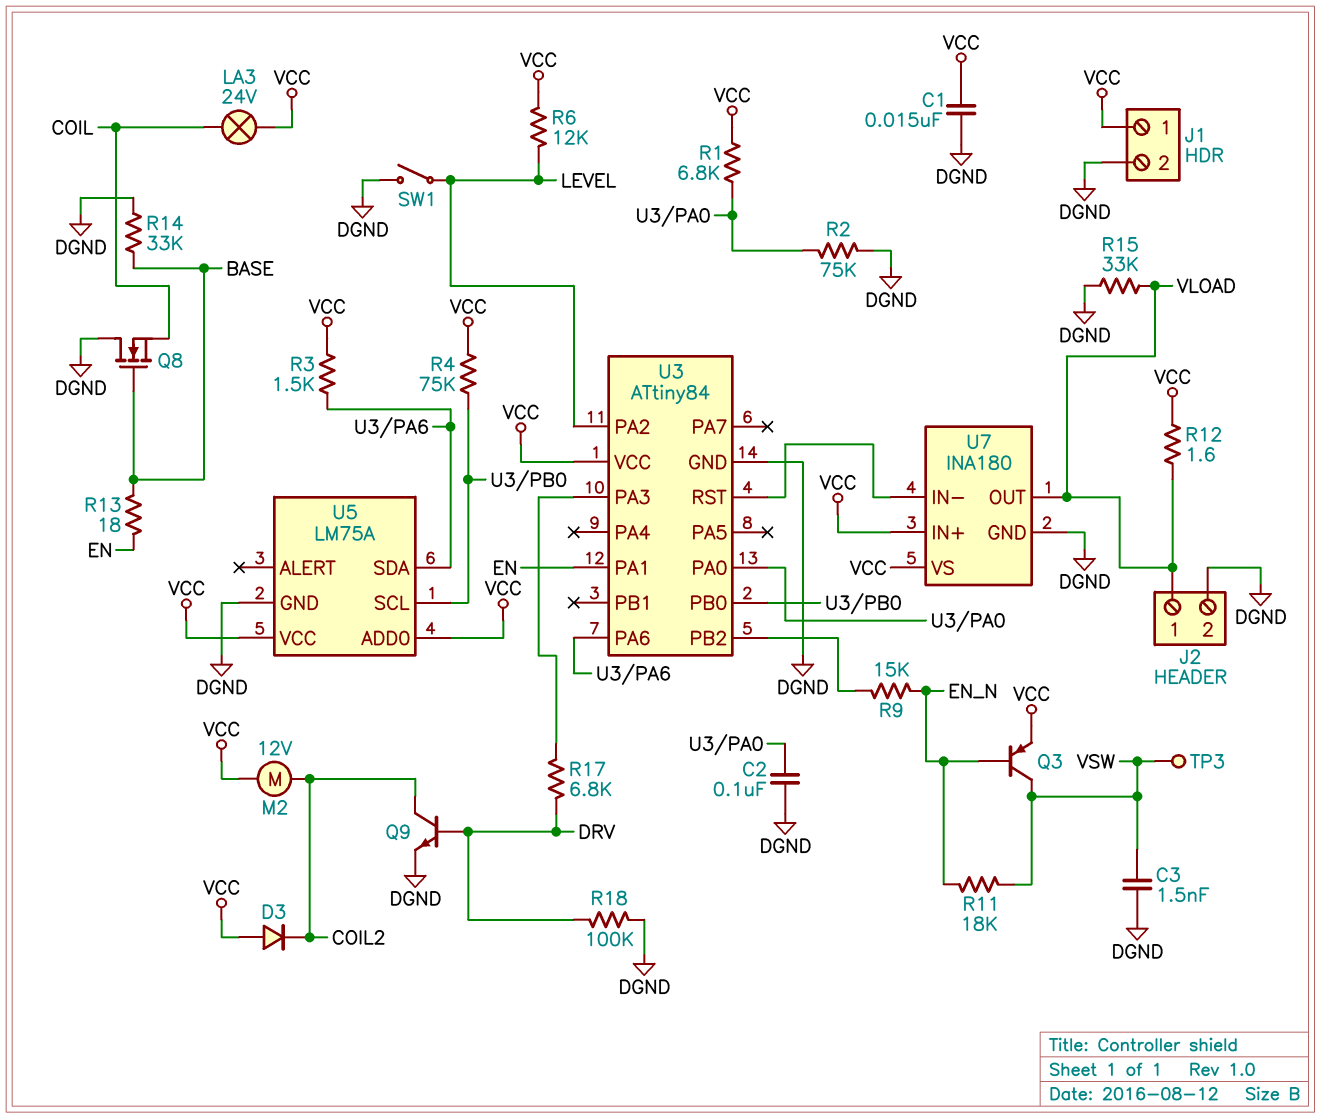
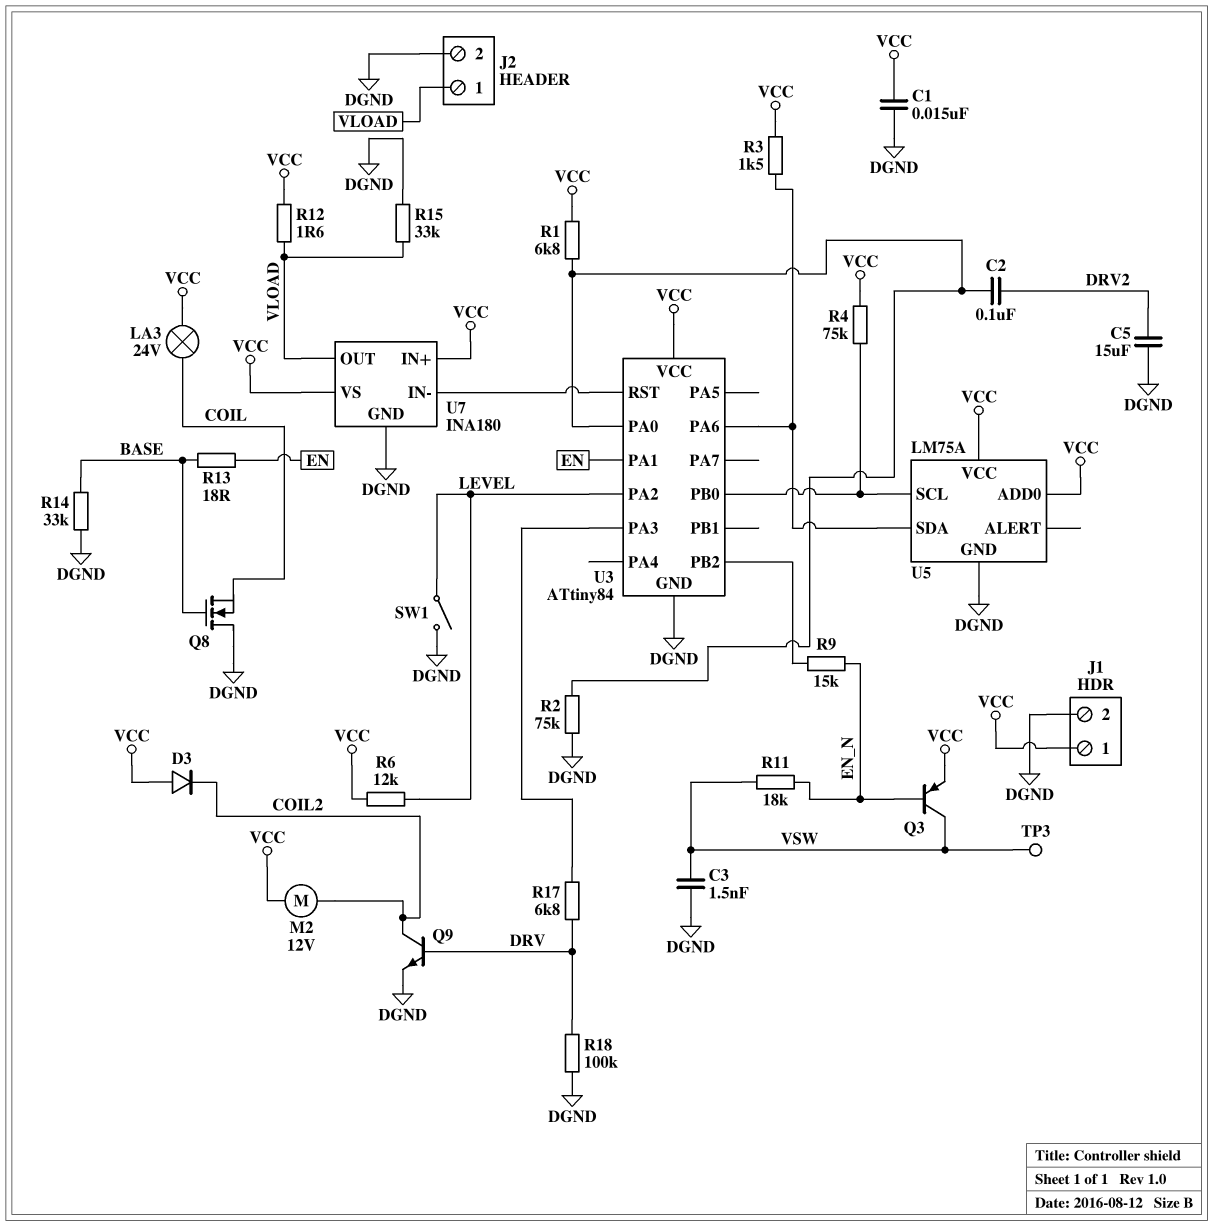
C2: 100nF (DGND, U3/PA0) -> 100nF (DRV2, U3/PA0)
C5: none -> 15uF (DGND, DRV2)

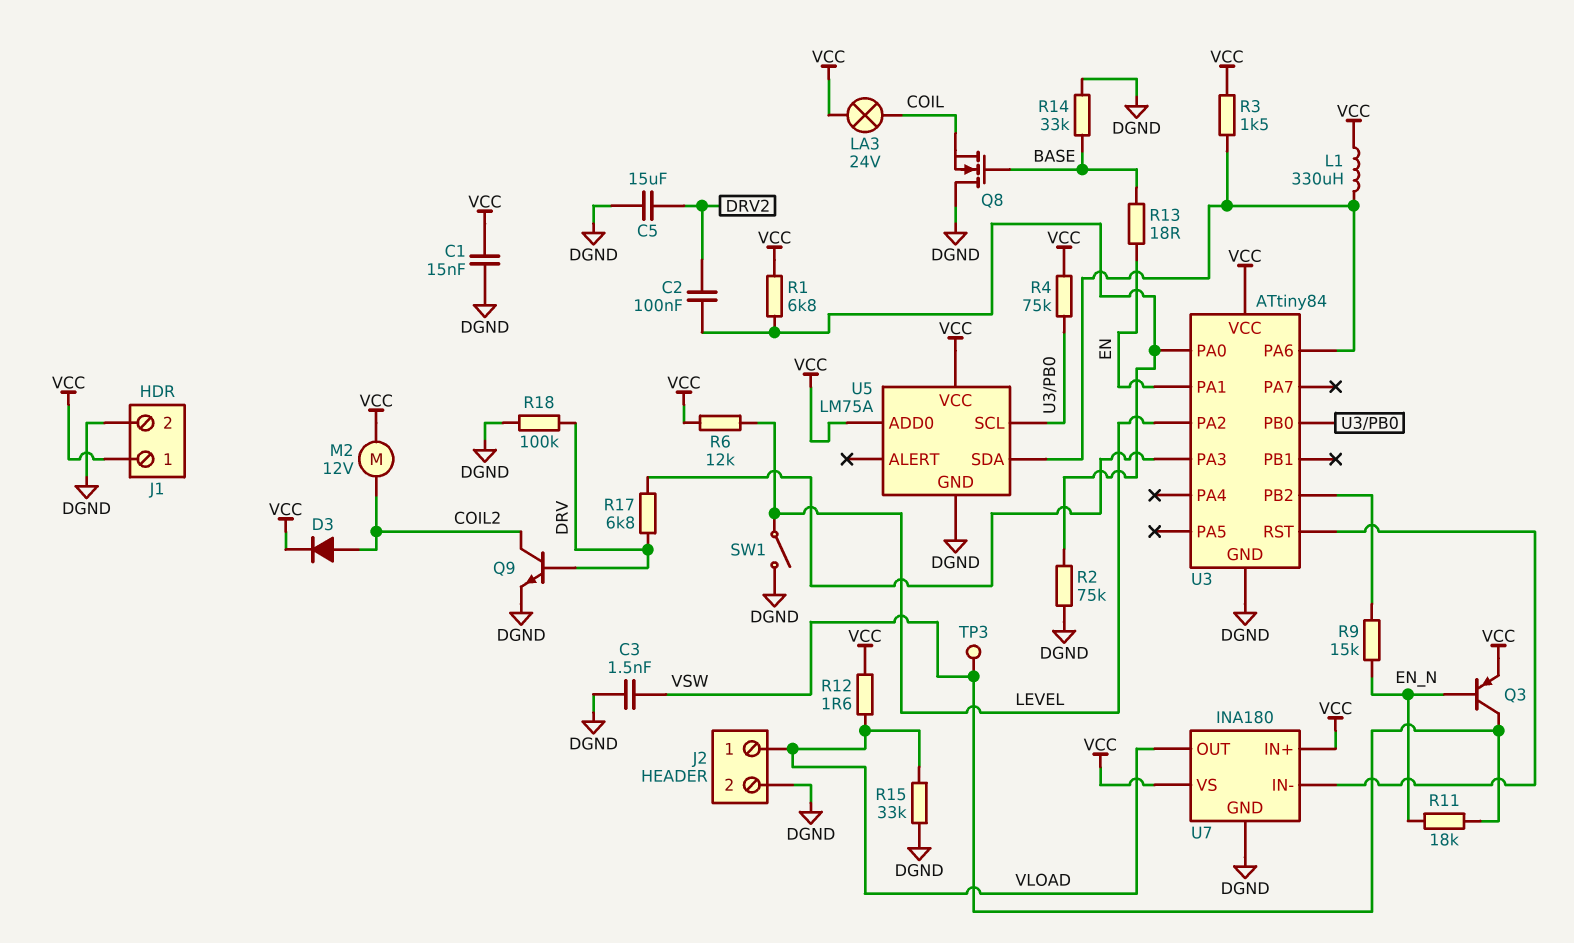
D3: diode (A VCC, K COIL2) -> diode (A COIL2, K VCC)
L1: none -> 330uH (U3/PA6, VCC)

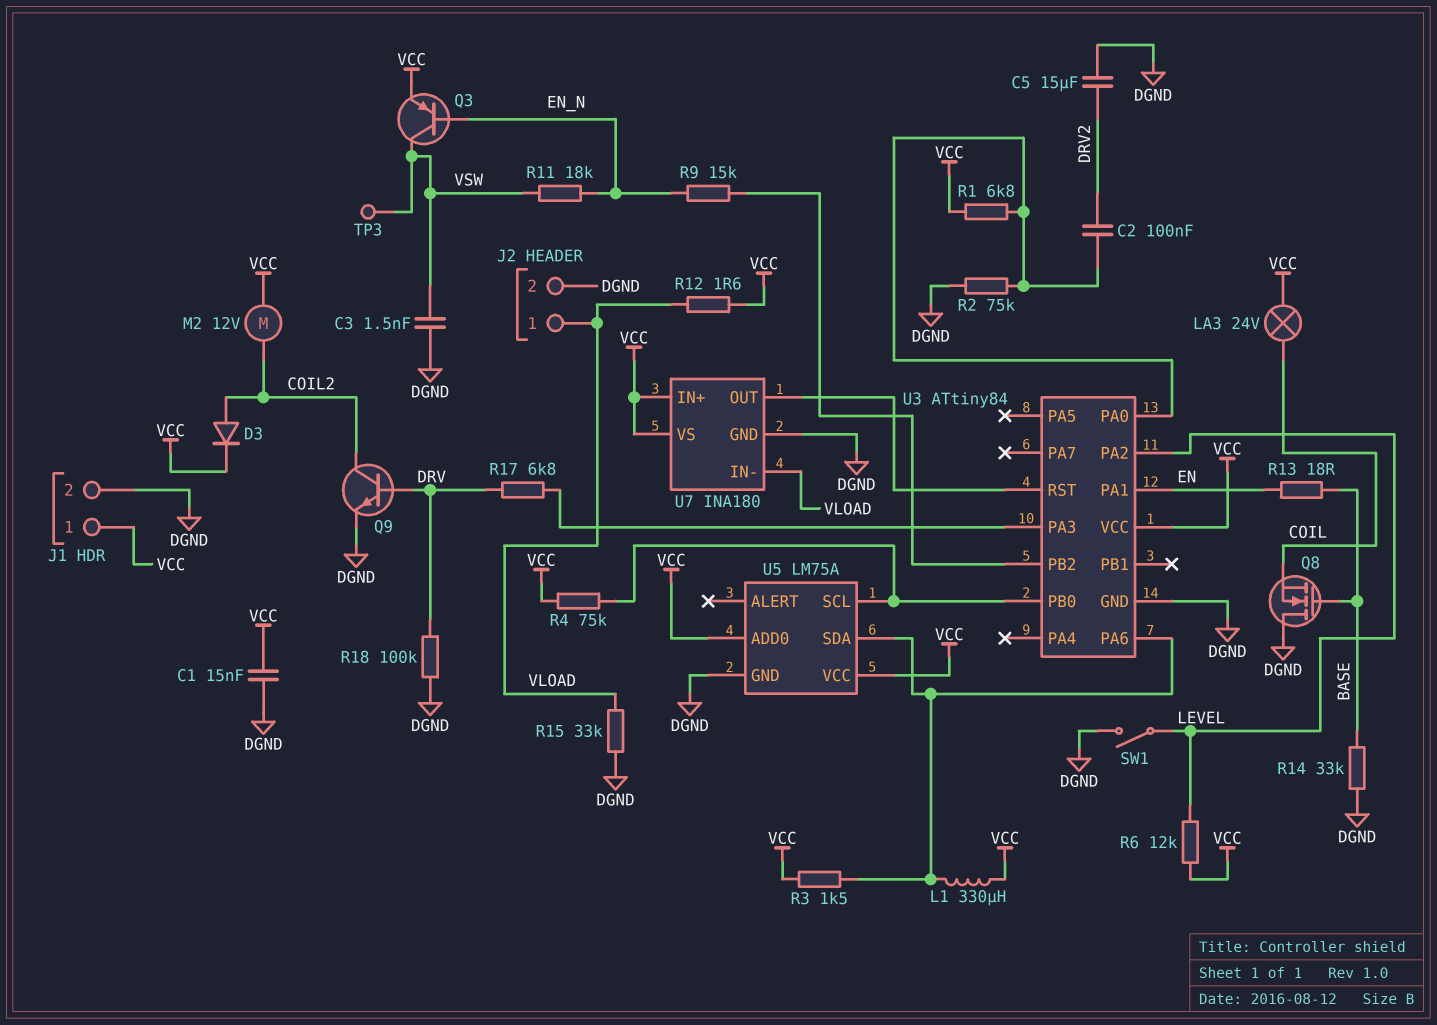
U7 pin IN-: U3/RST -> VLOAD
U7 pin OUT: VLOAD -> U3/RST

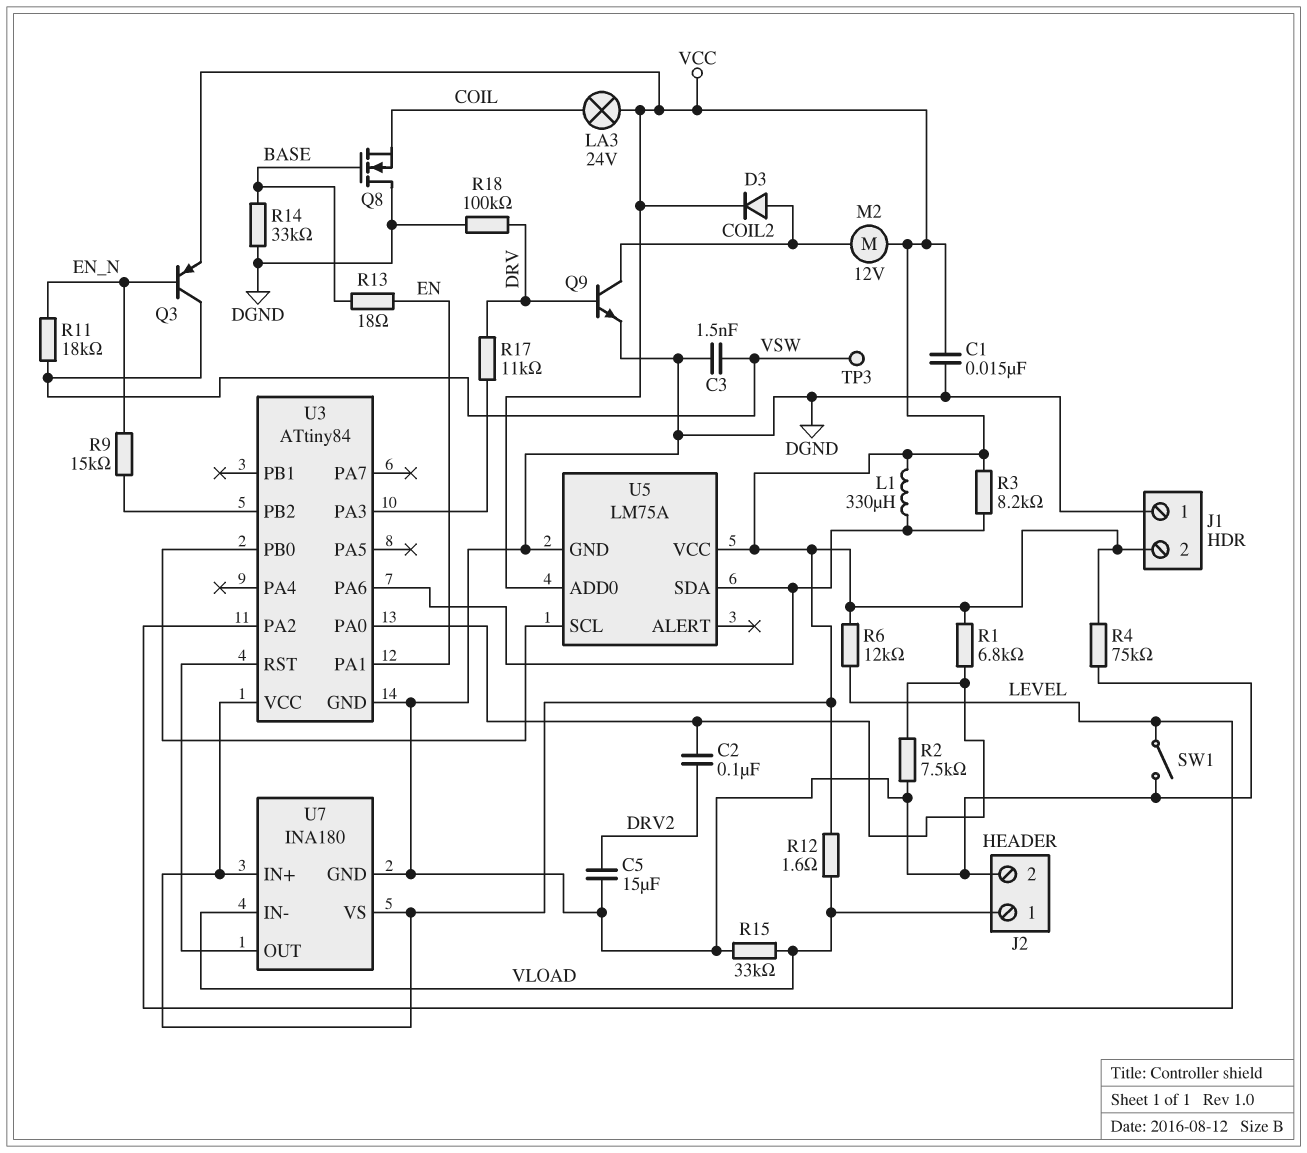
J1 pin 1: VCC -> DGND
J1 pin 2: DGND -> VCC
R2: 75k (DGND, U3/PA0) -> 7.5k (DGND, U3/PA0)
R3: 1.5k (U3/PA6, VCC) -> 8.2k (U3/PA6, VCC)
R4: 75k (U3/PB0, VCC) -> 75k (DGND, VCC)
R17: 6.8k (DRV, U3/PA3) -> 11k (DRV, U3/PA3)

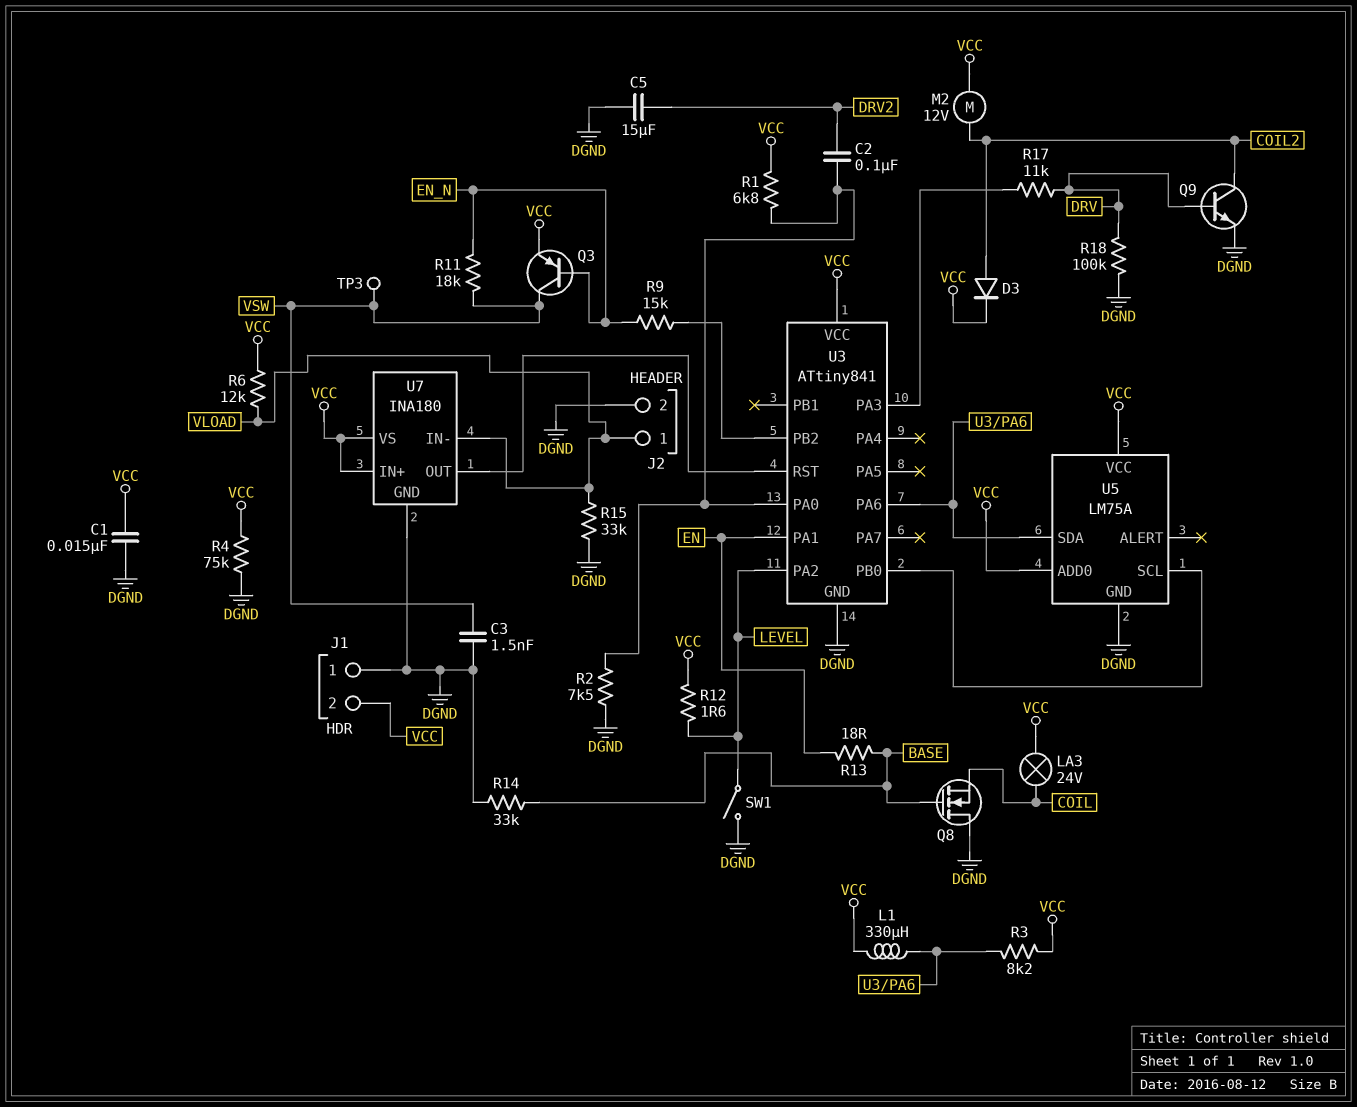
R6: 12k (LEVEL, VCC) -> 12k (VCC, VLOAD)
R12: 1.6 (VCC, VLOAD) -> 1.6 (LEVEL, VCC)
U3: ATtiny84 -> ATtiny841

